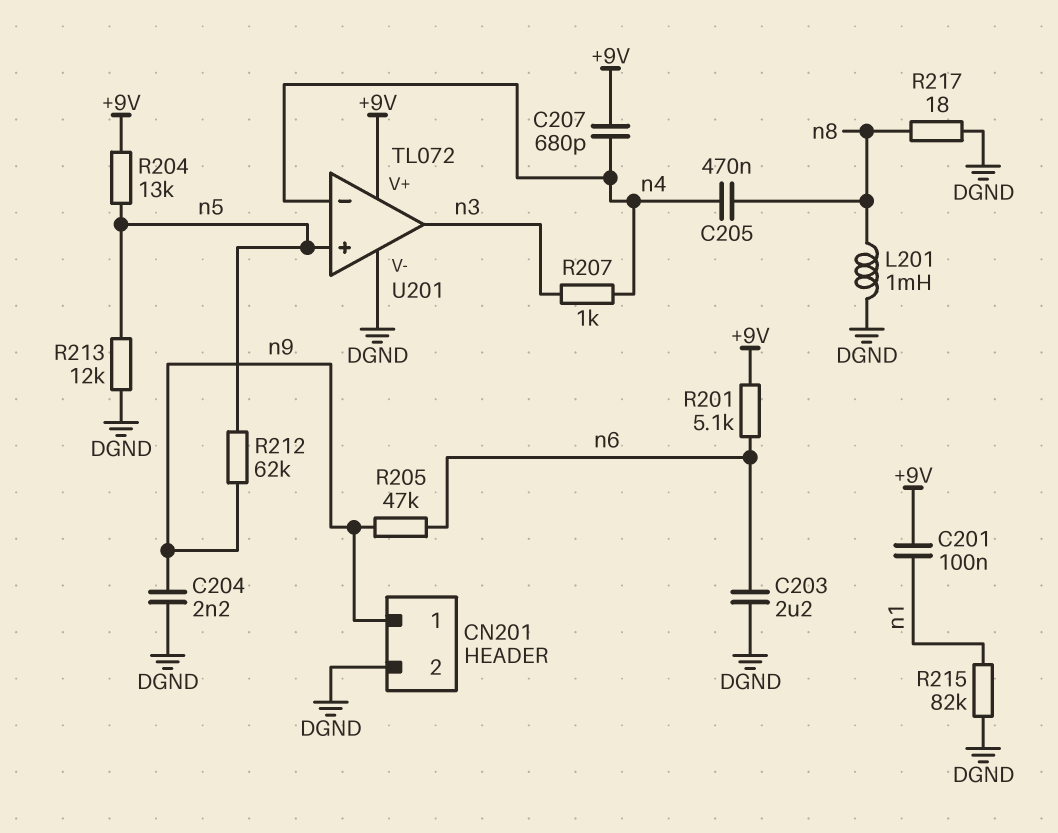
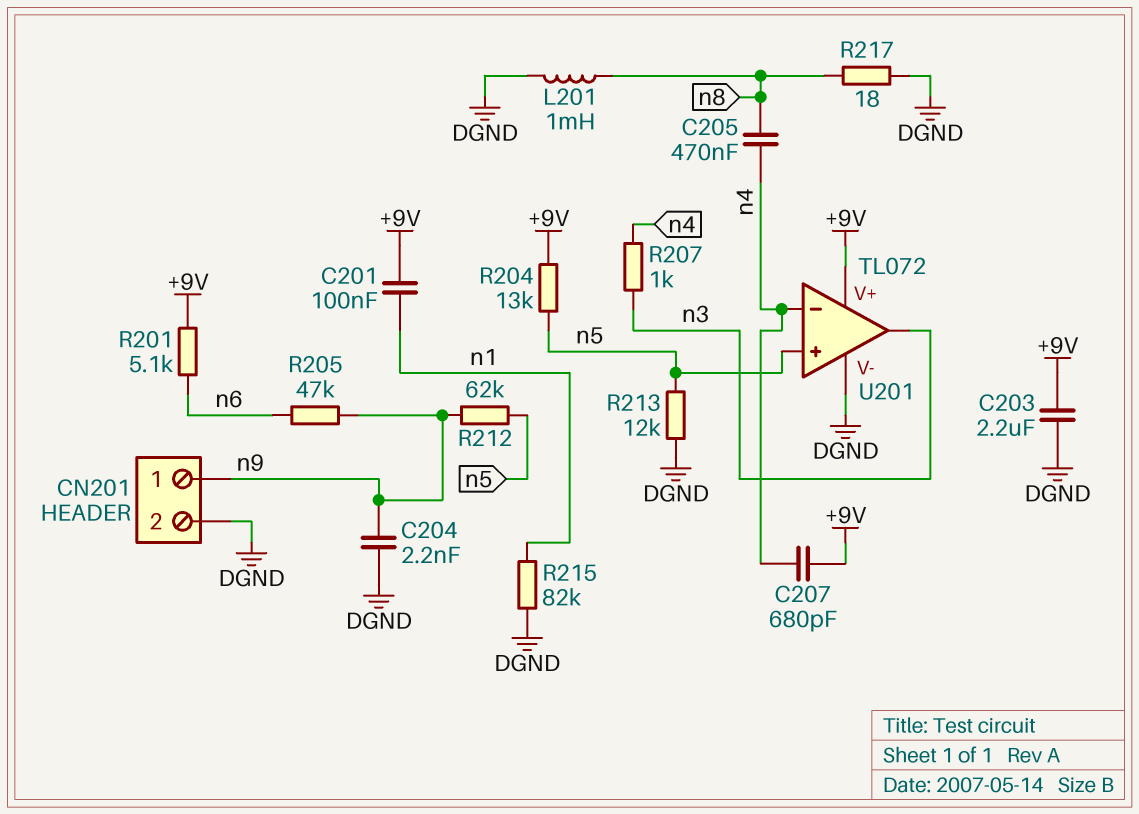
C203: 2.2uF (DGND, n6) -> 2.2uF (+9V, DGND)

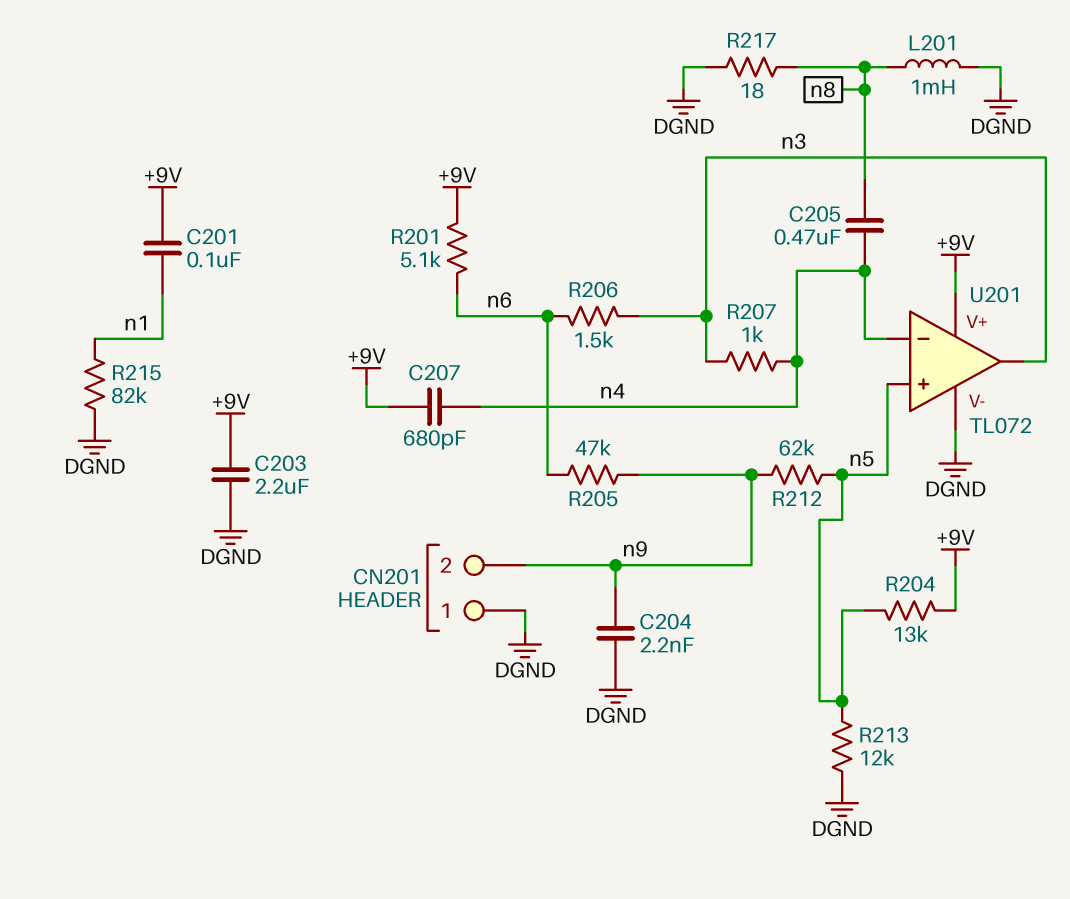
CN201 pin 1: n9 -> DGND
CN201 pin 2: DGND -> n9
R206: none -> 1.5k (n3, n6)

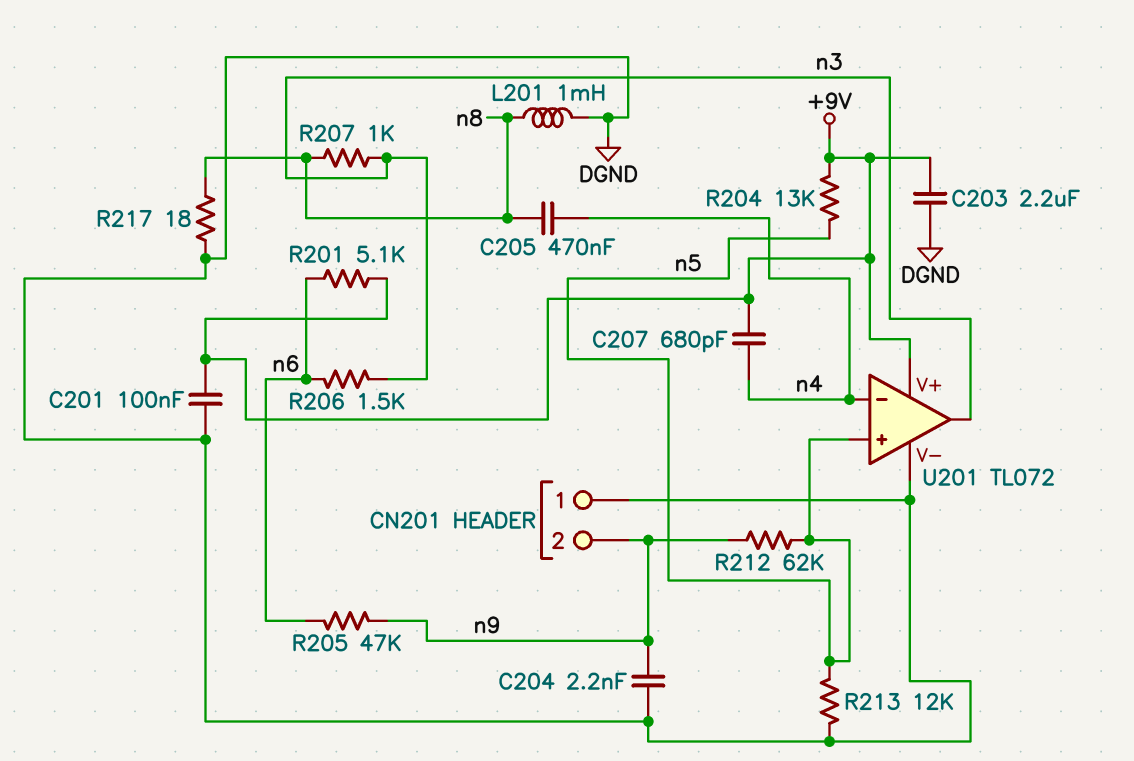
C201: 100nF (+9V, n1) -> 100nF (+9V, DGND)
R207: 1k (n3, n4) -> 1k (n3, n8)
R215: 82k (DGND, n1) -> none

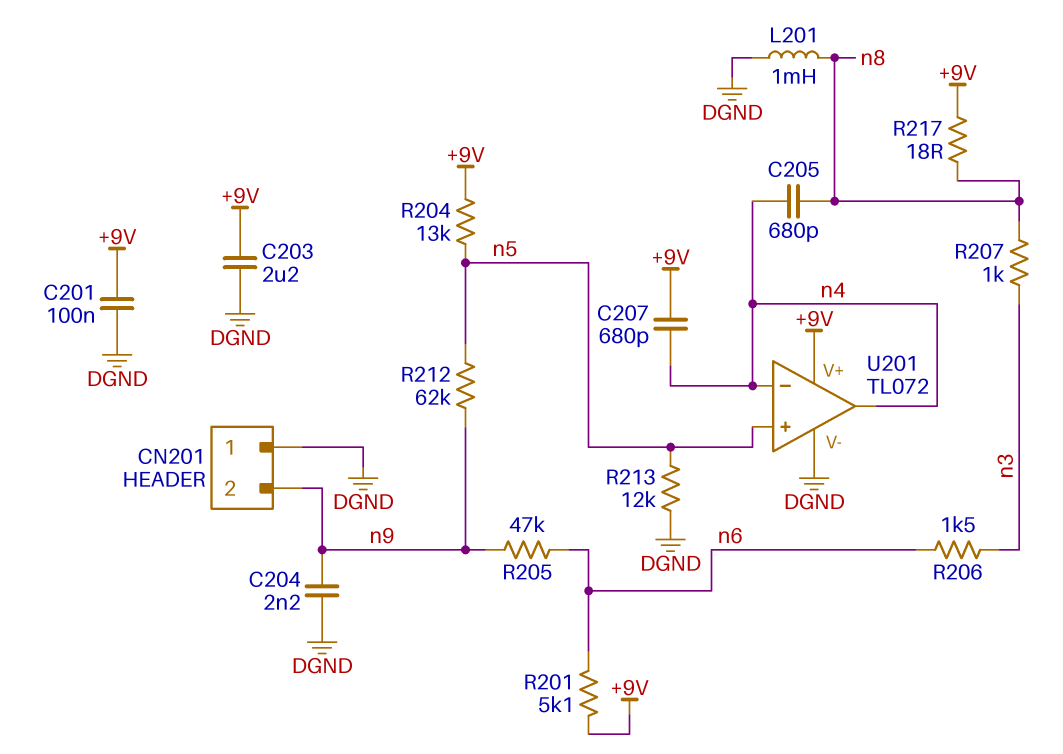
C205: 470nF (n4, n8) -> 680pF (n4, n8)
R217: 18 (DGND, n8) -> 18 (+9V, n8)
U201 pin out: n3 -> n4

